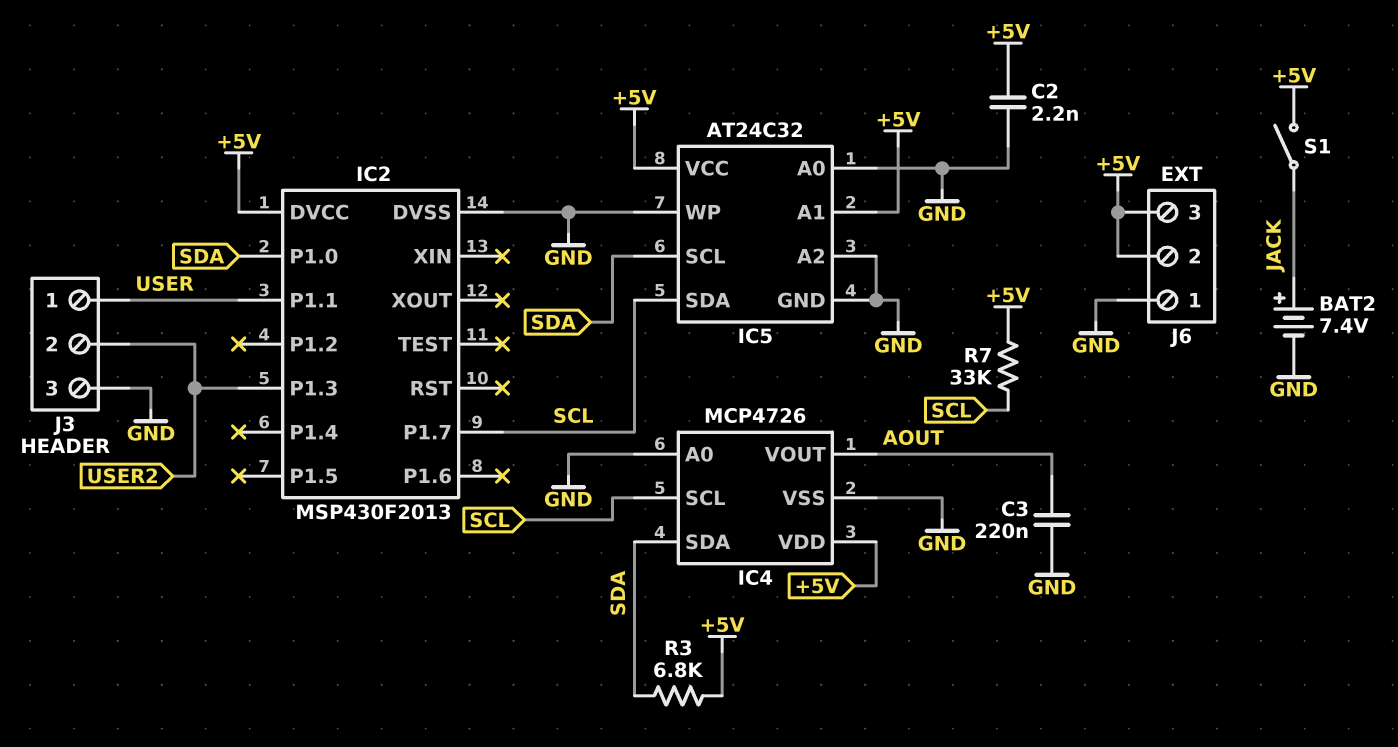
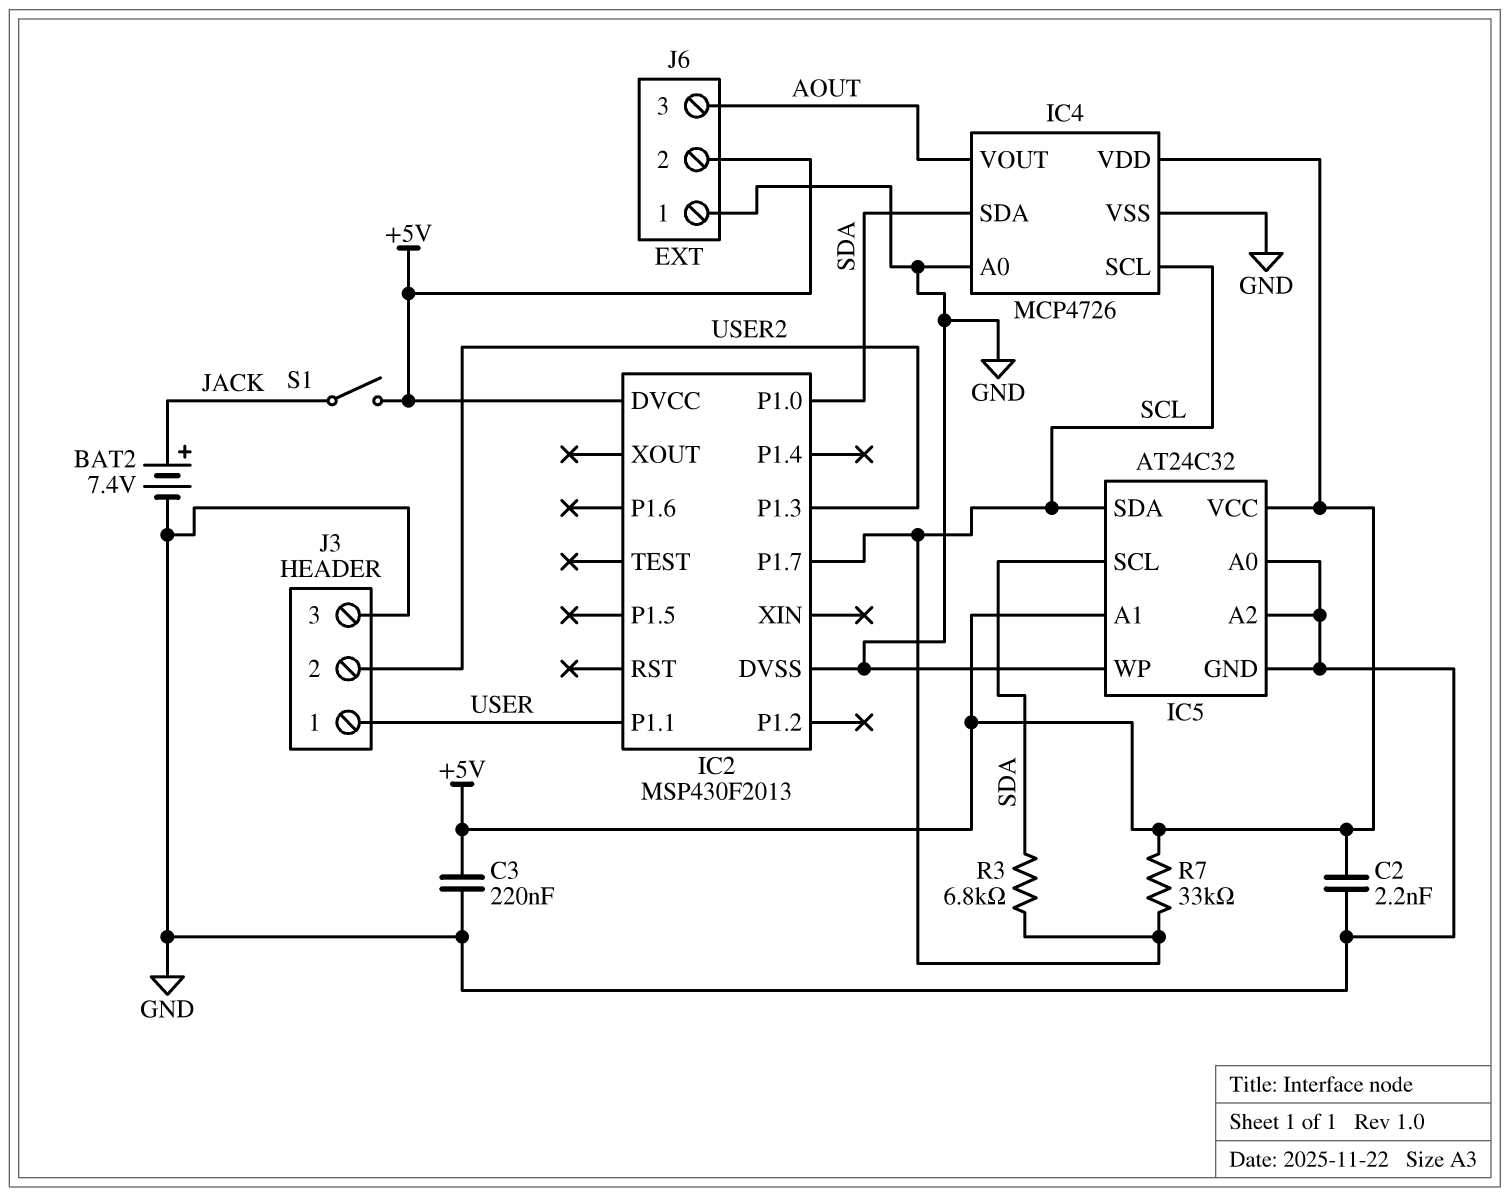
C3: 220nF (AOUT, GND) -> 220nF (+5V, GND)
J6 pin 3: +5V -> AOUT
R3: 6.8k (+5V, SDA) -> 6.8k (SCL, SDA)

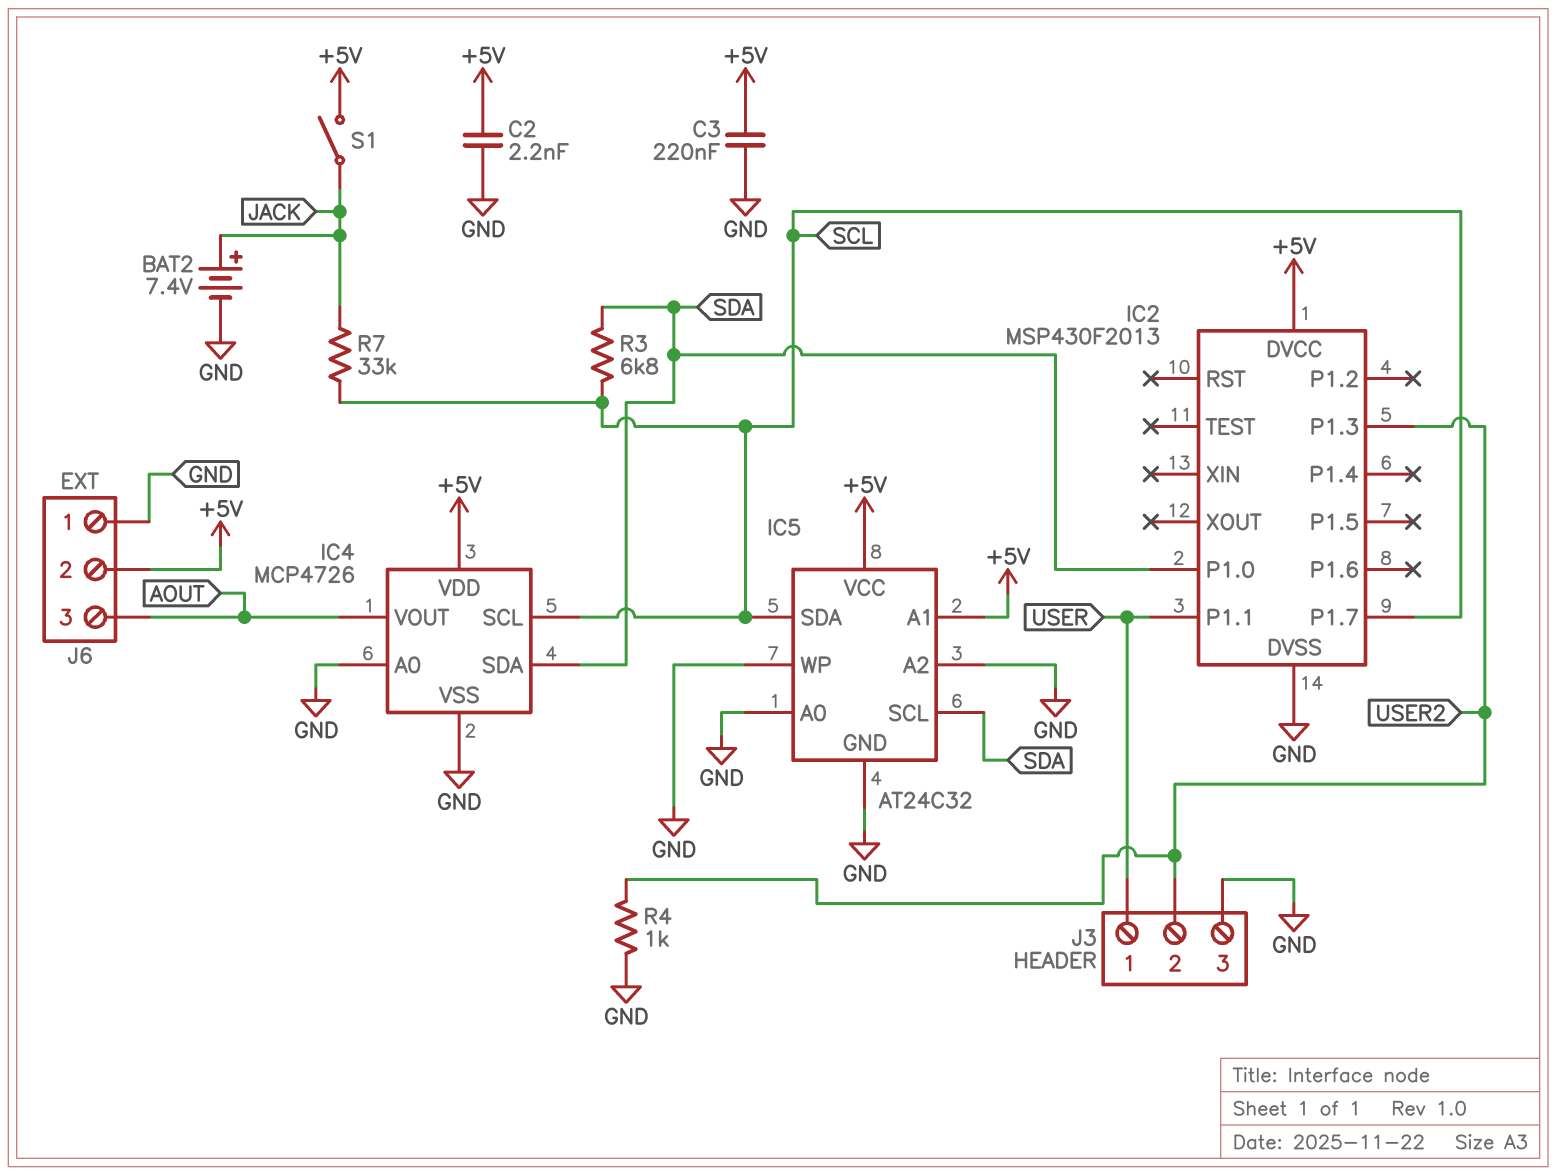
R4: none -> 1k (GND, USER2)
R7: 33k (+5V, SCL) -> 33k (JACK, SCL)

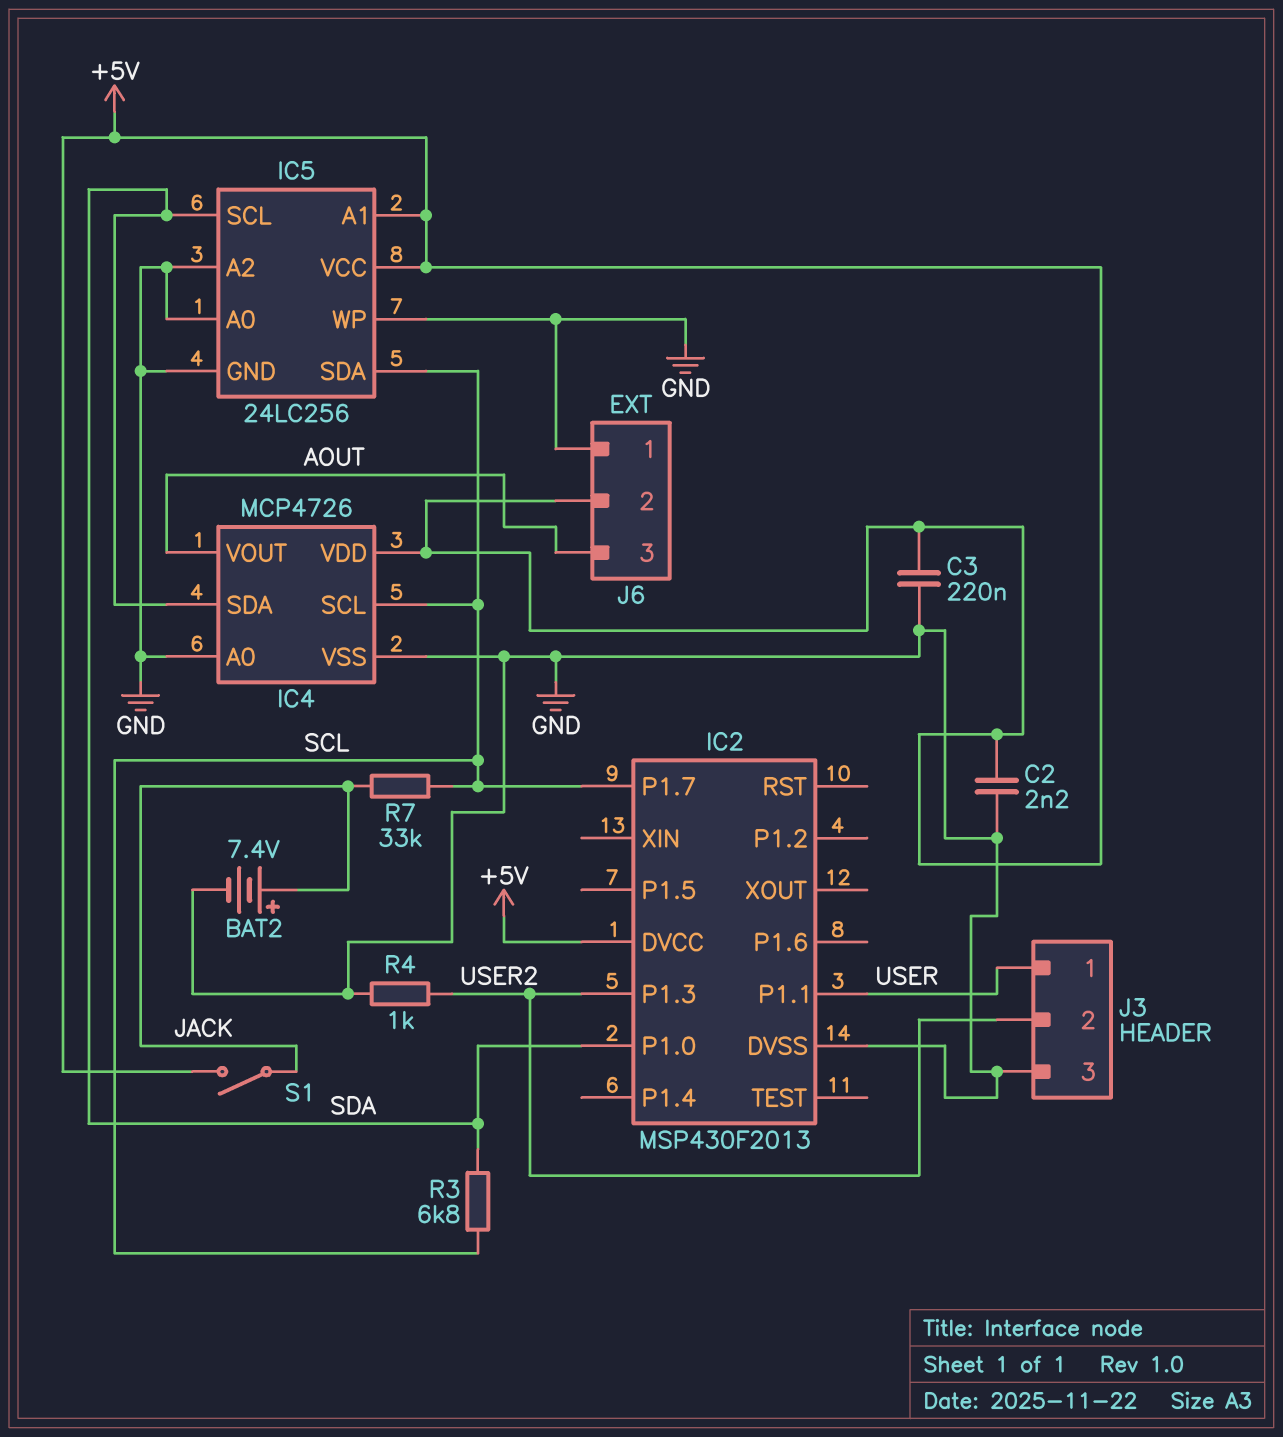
IC5: AT24C32 -> 24LC256

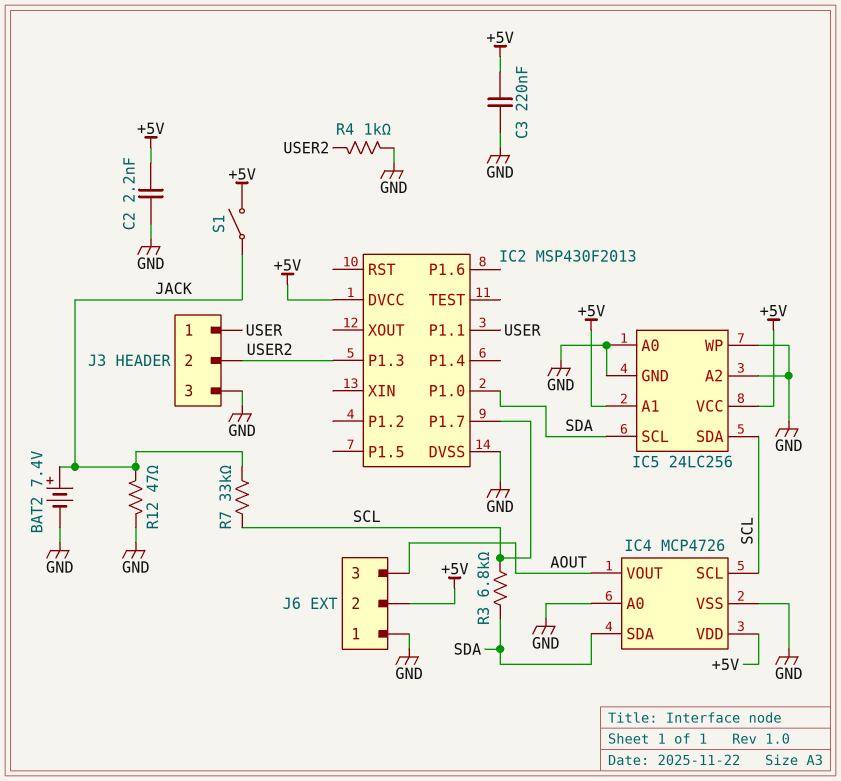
R12: none -> 47 (GND, JACK)

